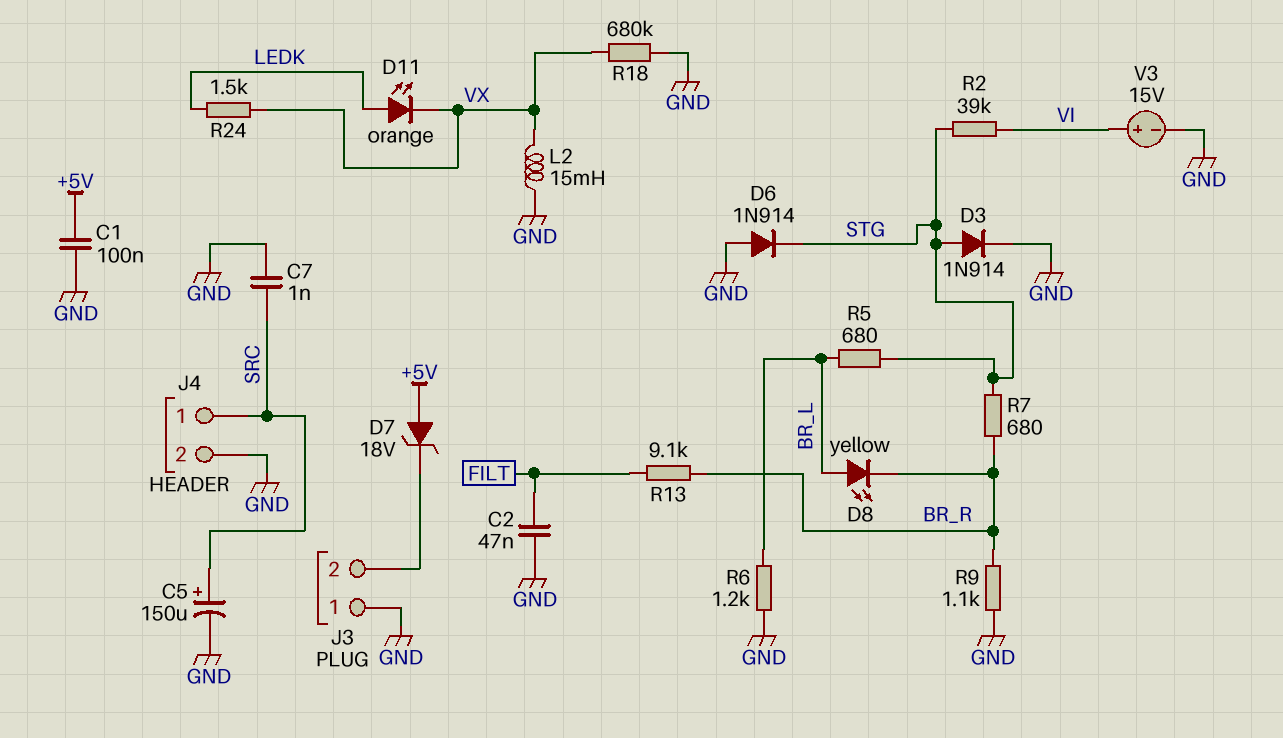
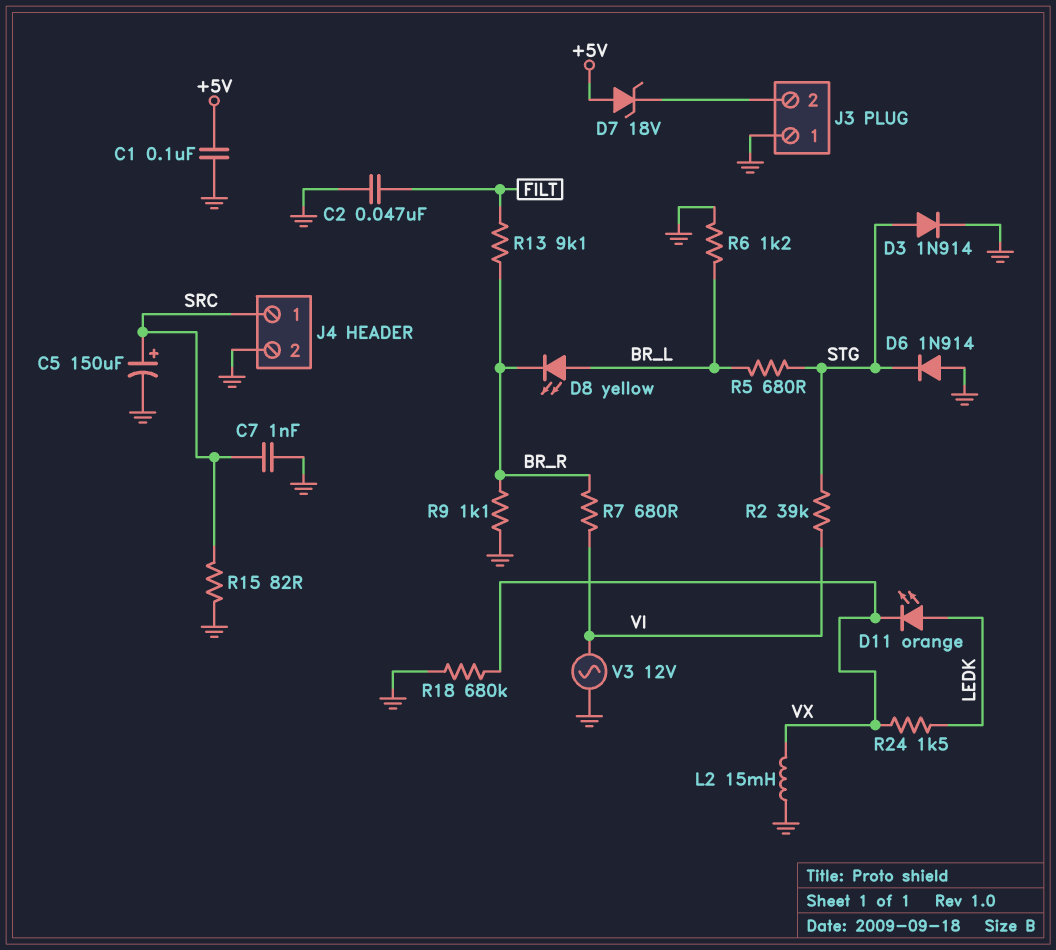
R7: 680 (BR_R, STG) -> 680 (BR_R, VI)
R15: none -> 82 (GND, SRC)
V3: 15V (plus VI, minus GND) -> AC 12V (GND, VI)

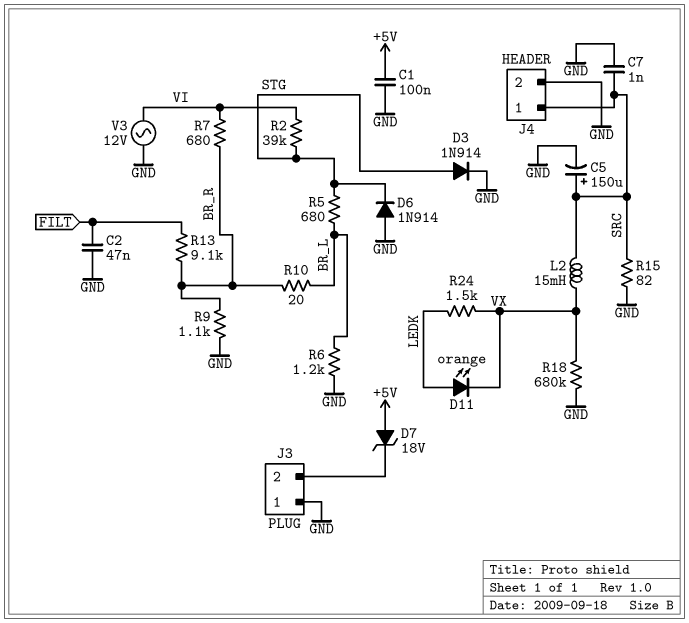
D8: LED yellow (A BR_L, K BR_R) -> none
L2: 15mH (GND, VX) -> 15mH (SRC, VX)
R10: none -> 20 (BR_L, BR_R)

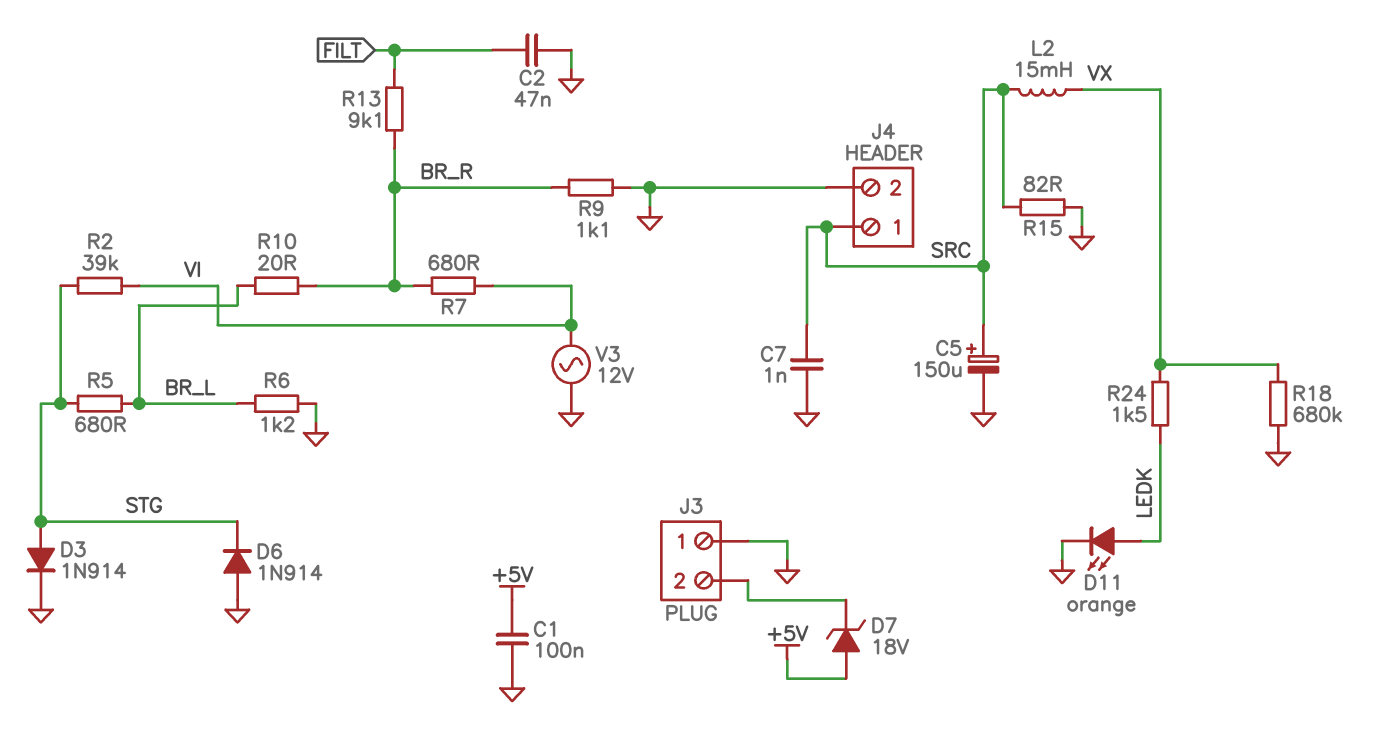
D11: LED orange (A LEDK, K VX) -> LED orange (A LEDK, K GND)

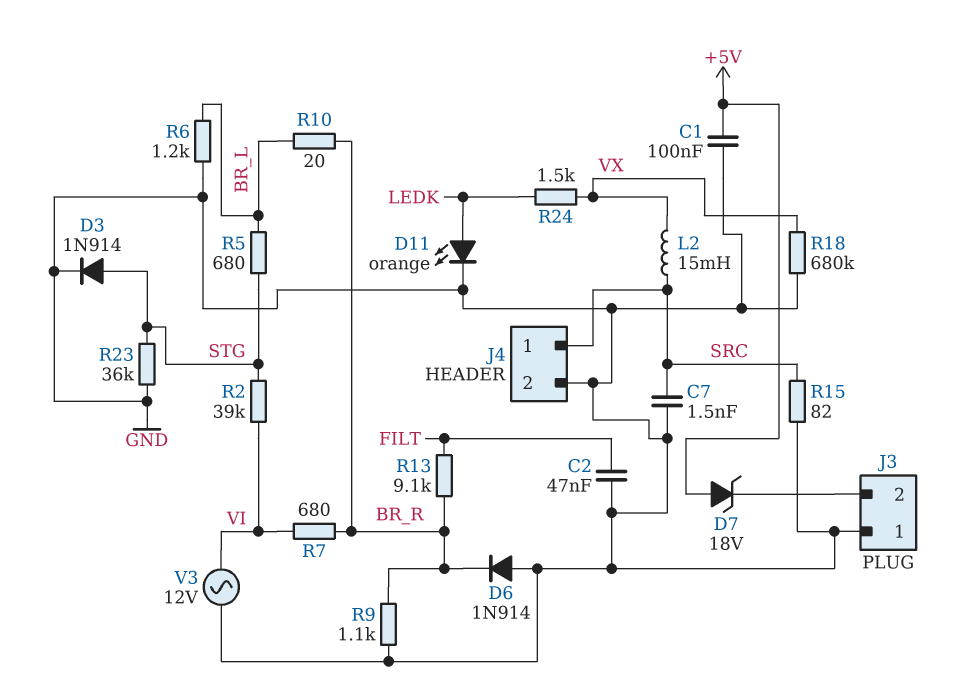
C5: 150uF (plus SRC, minus GND) -> none
C7: 1nF (GND, SRC) -> 1.5nF (GND, SRC)
D6: diode 1N914 (A GND, K STG) -> diode 1N914 (A GND, K BR_R)
R23: none -> 36k (GND, STG)

